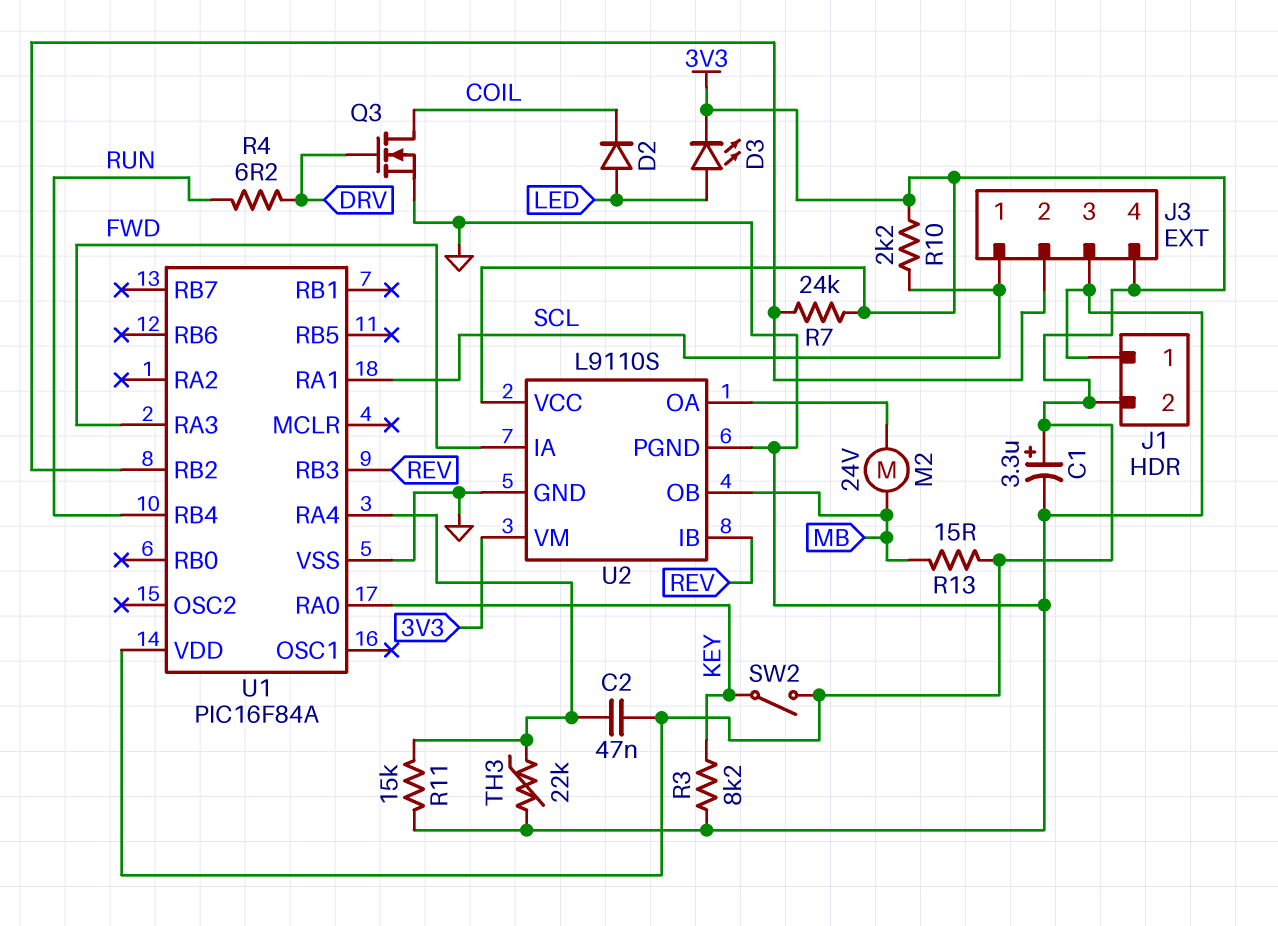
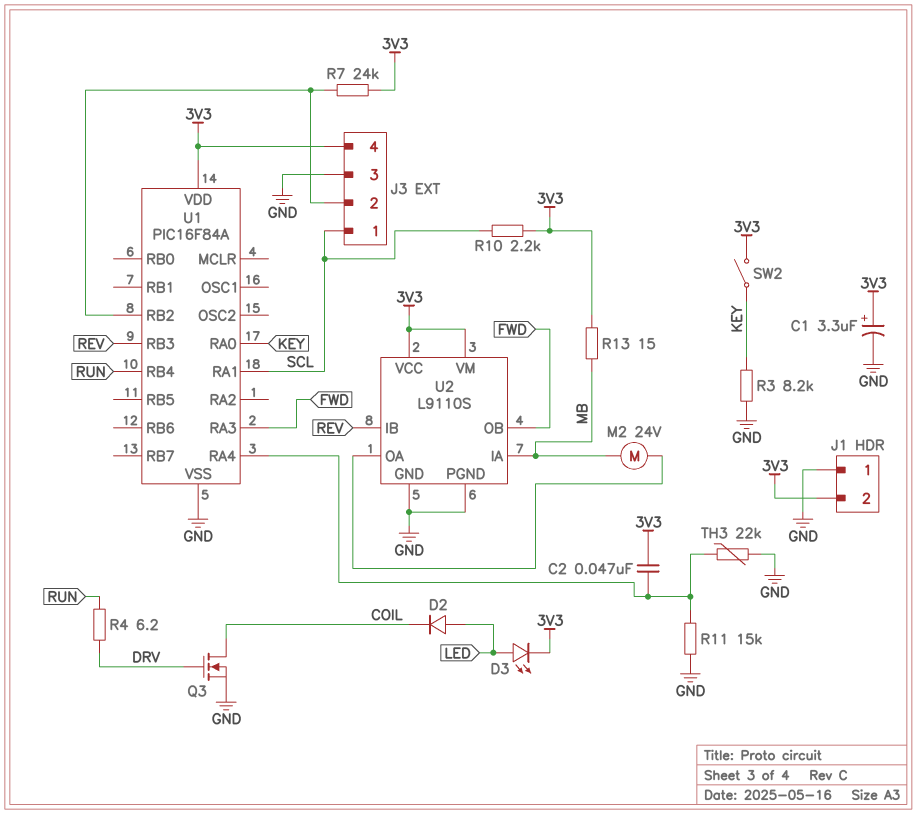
U2 pin IA: FWD -> MB
U2 pin OB: MB -> FWD

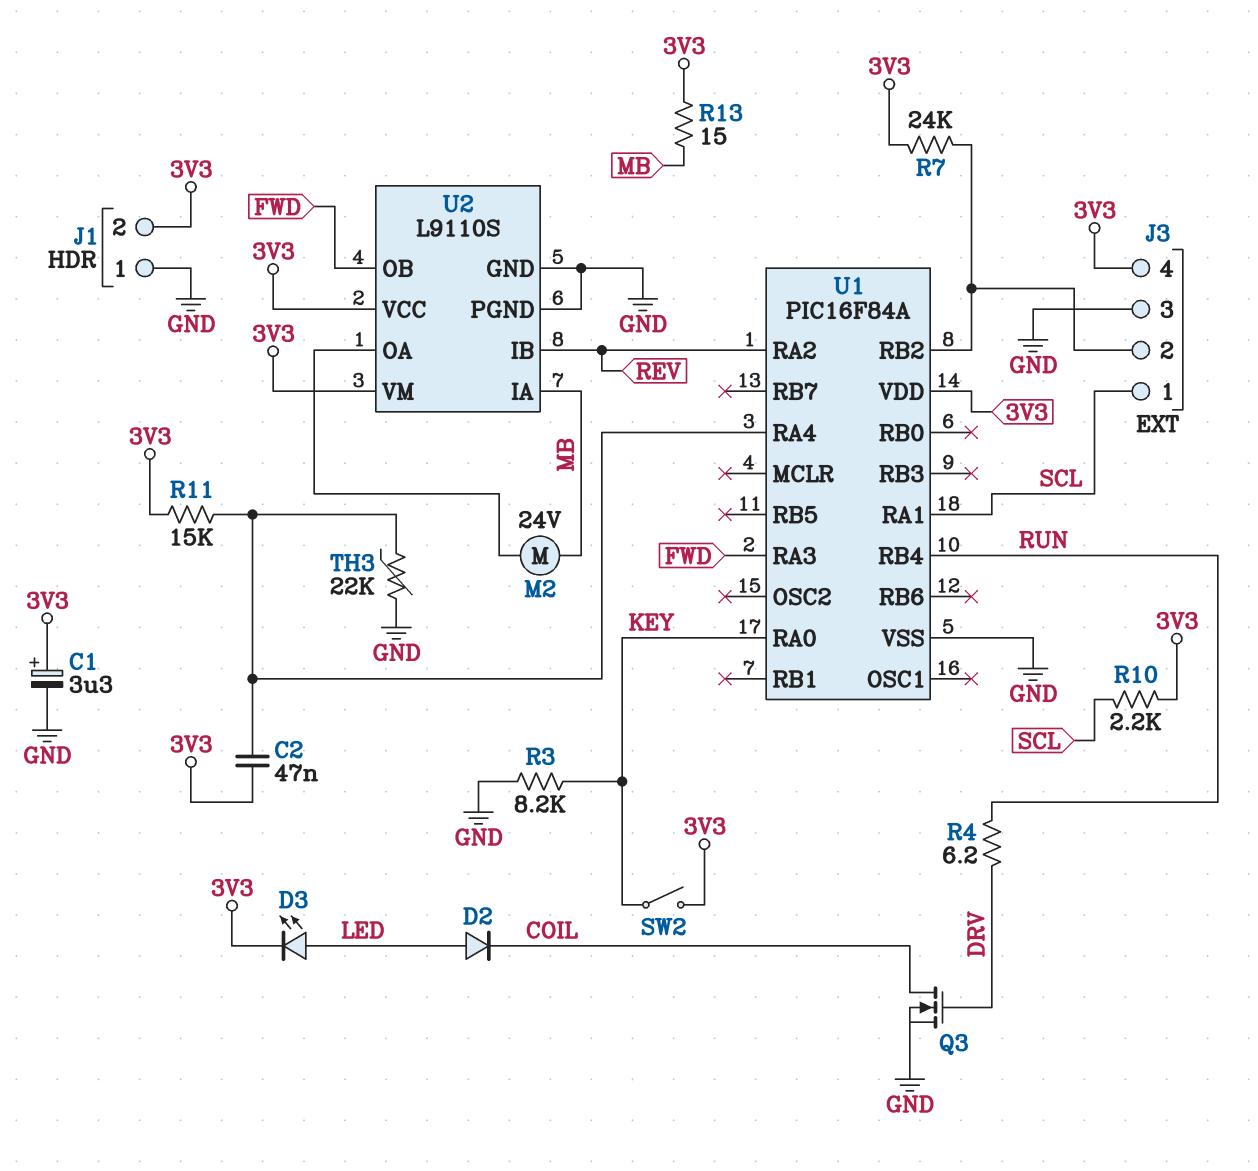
R11: 15k (GND, U1/RA4) -> 15k (3V3, U1/RA4)
U1 pin RA2: none -> REV
U1 pin RB3: REV -> none

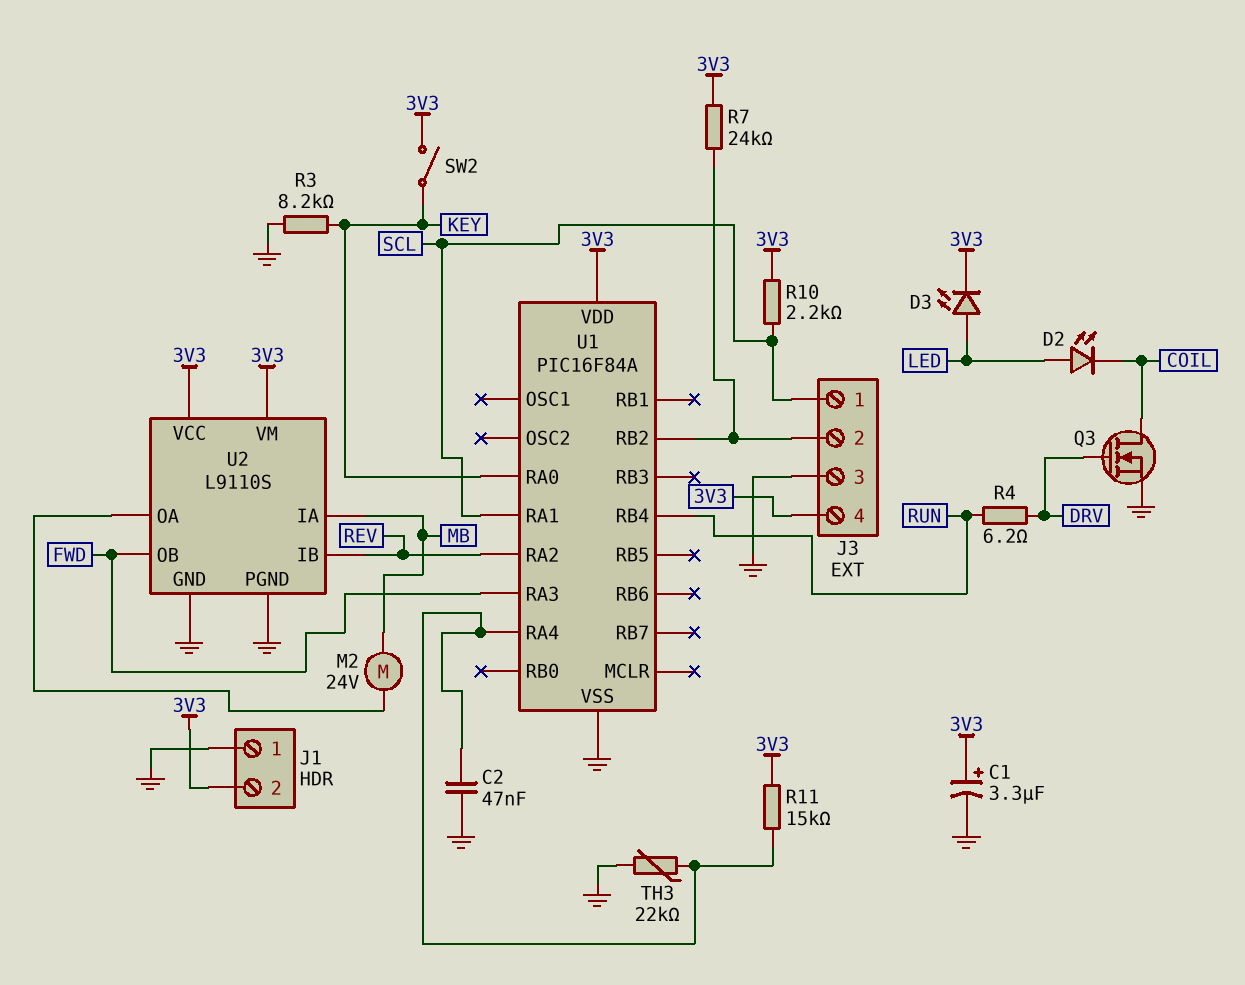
C2: 47nF (3V3, U1/RA4) -> 47nF (GND, U1/RA4)
D2: diode (A LED, K COIL) -> LED (A LED, K COIL)
R13: 15 (3V3, MB) -> none

